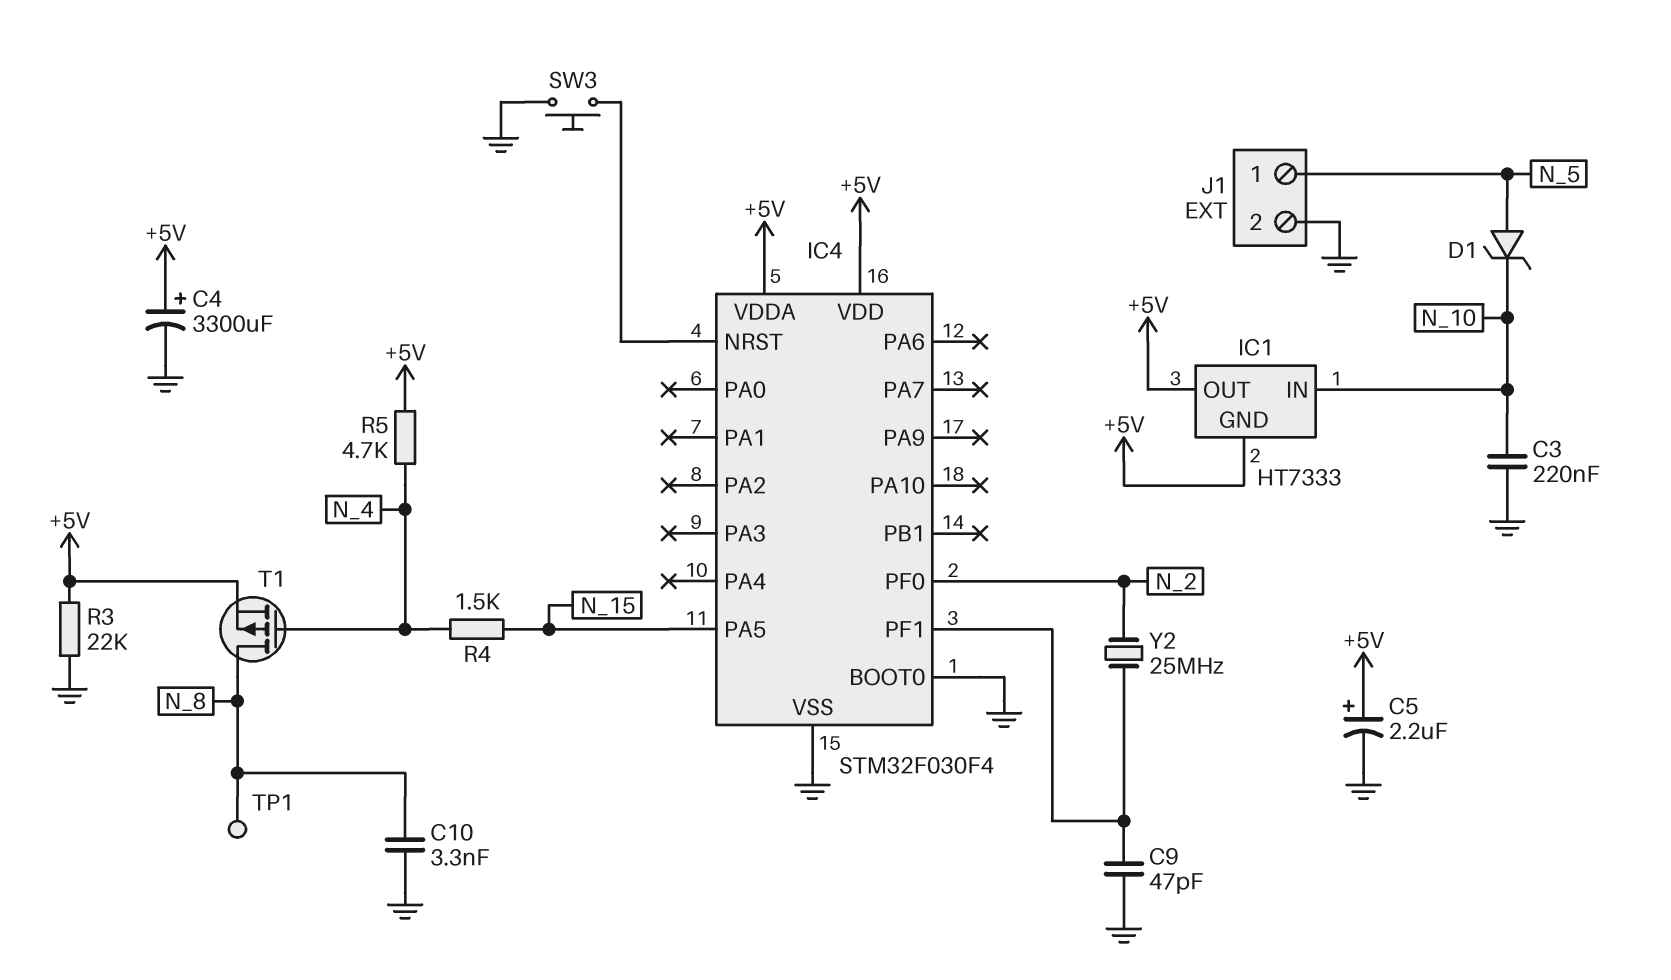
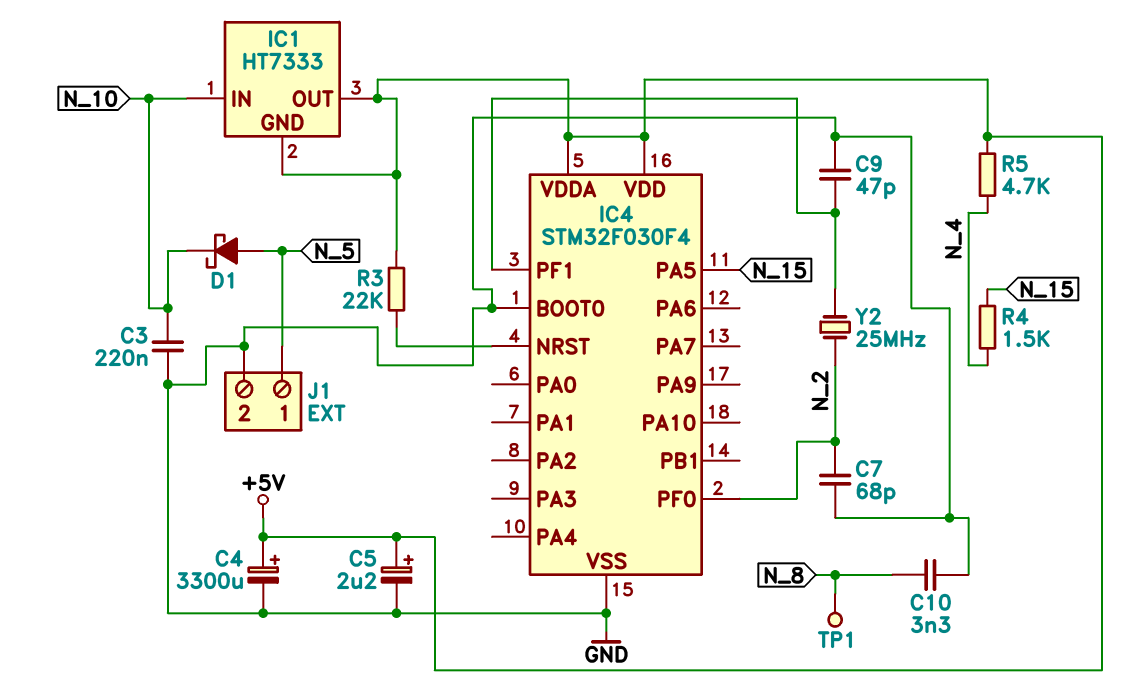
C7: none -> 68pF (GND, N_2)
D1: zener (A N_5, K N_10) -> schottky (A N_5, K N_10)
R3: 22k (+5V, GND) -> 22k (+5V, IC4/NRST)
SW3: button (GND, IC4/NRST) -> none
T1: PMOS (G N_4, D N_8, S +5V) -> none

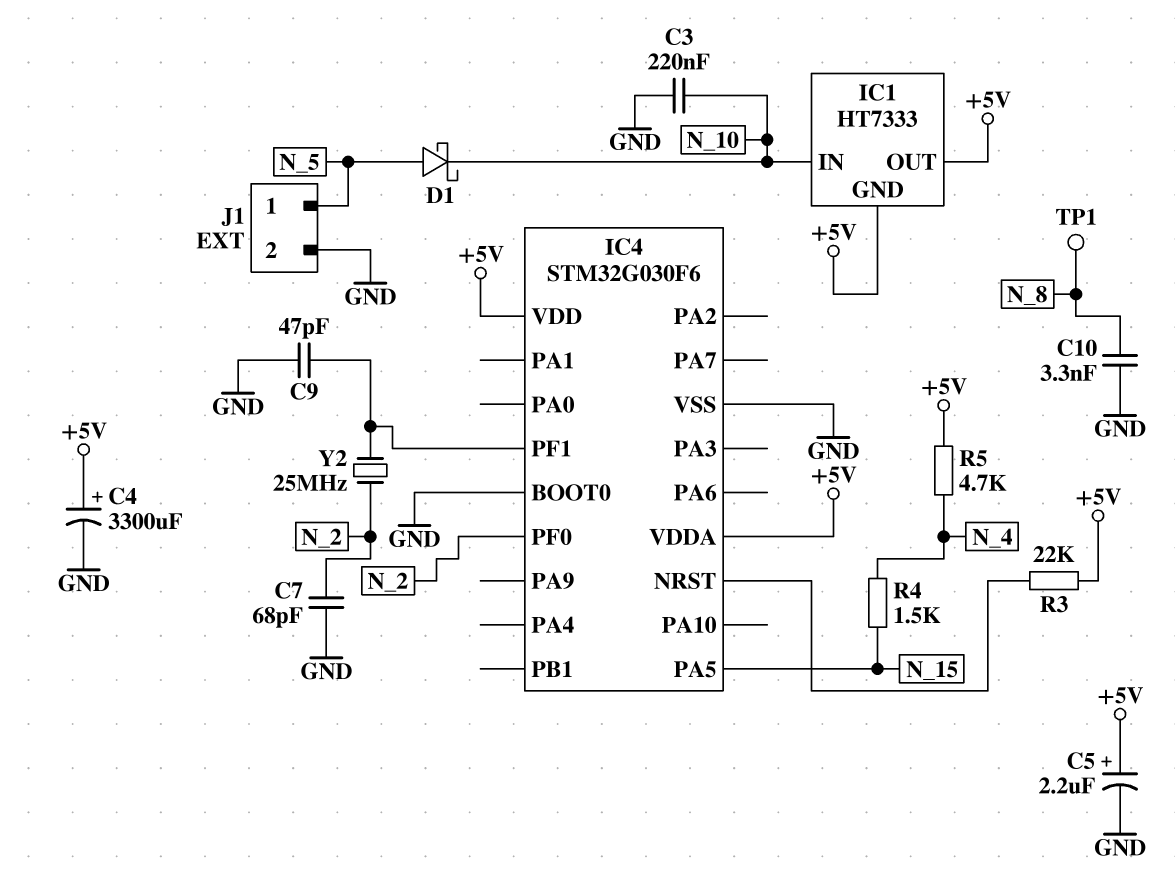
IC4: STM32F030F4 -> STM32G030F6

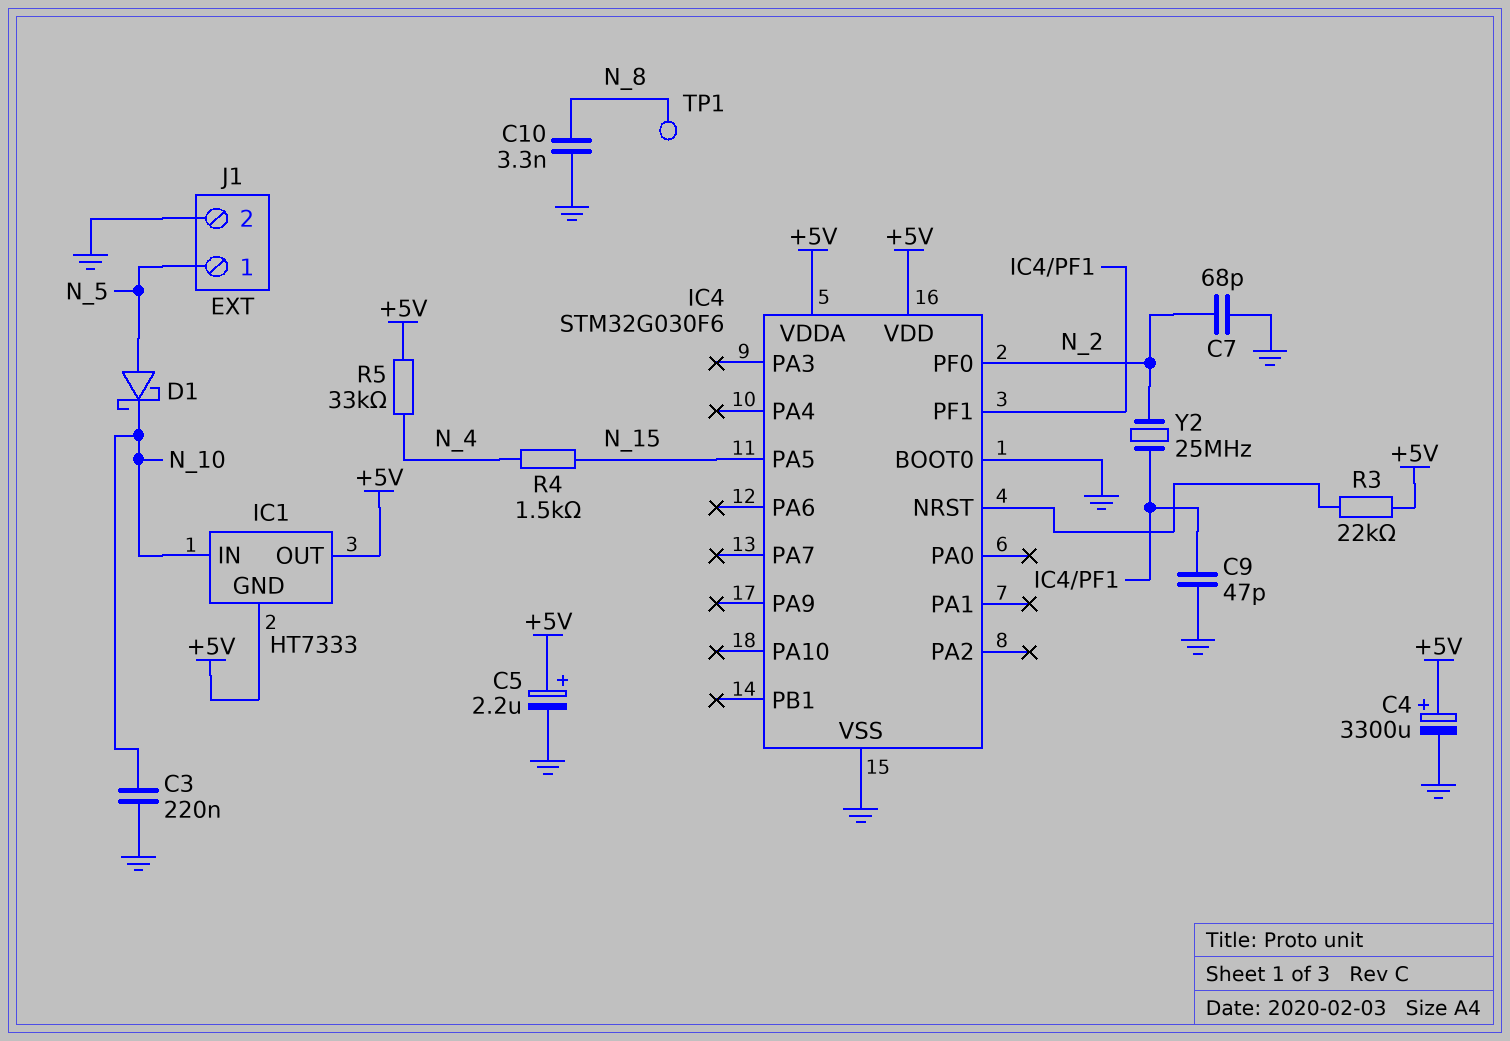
R5: 4.7k (+5V, N_4) -> 33k (+5V, N_4)

